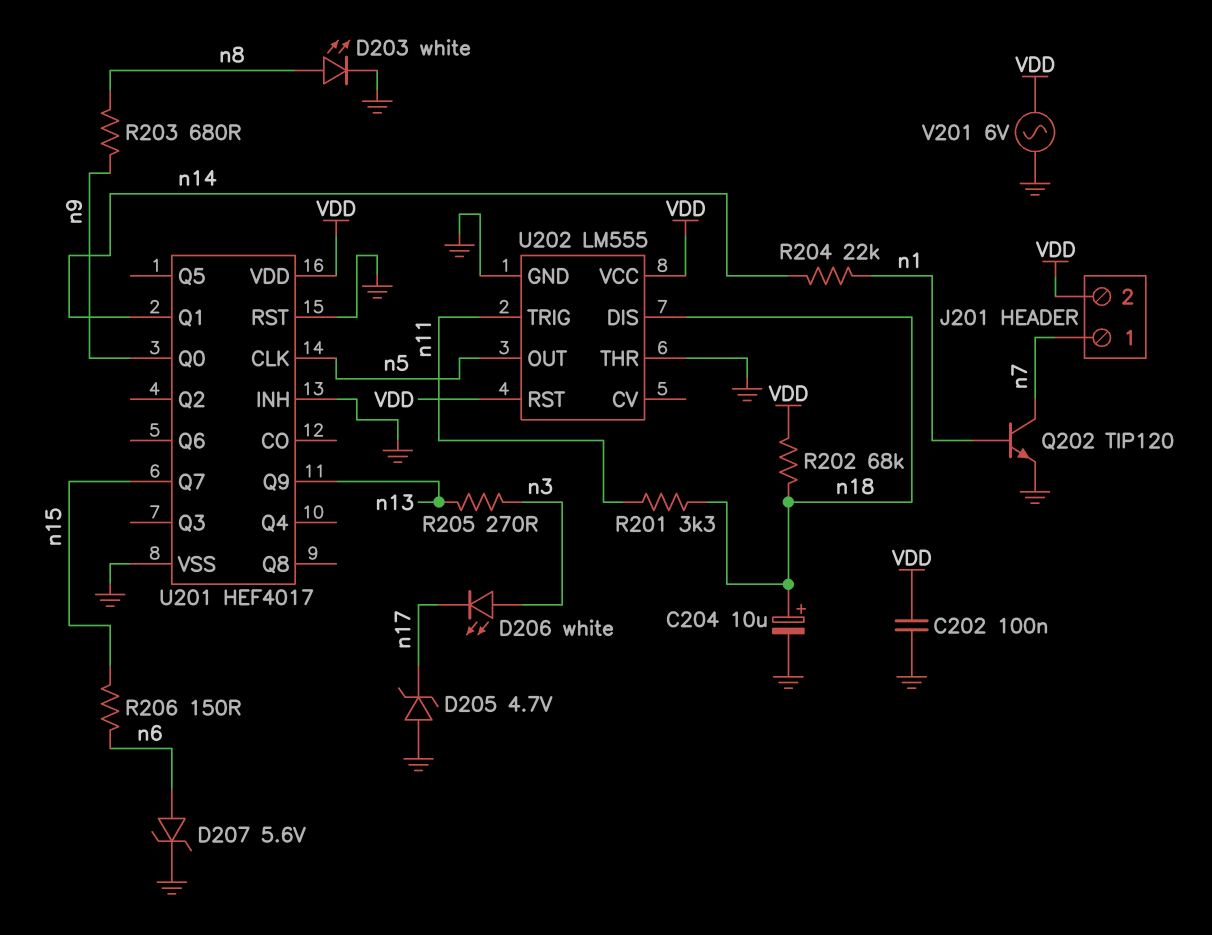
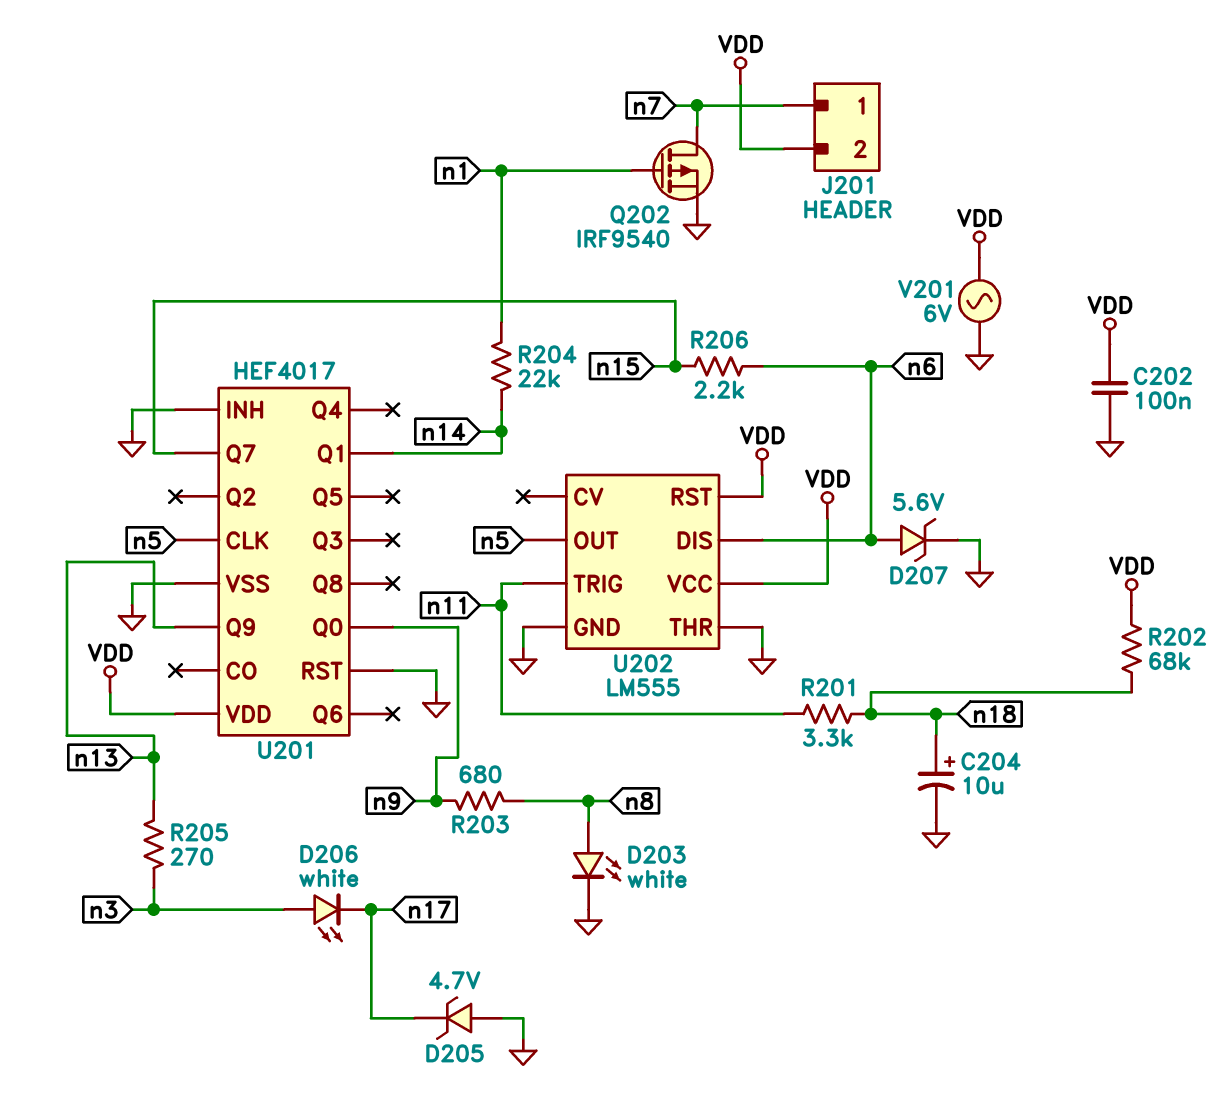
Q202: NPN TIP120 (B n1, C n7, E GND) -> PMOS IRF9540 (G n1, D n7, S GND)
R206: 150 (n6, n15) -> 2.2k (n6, n15)
U202 pin DIS: n18 -> n6

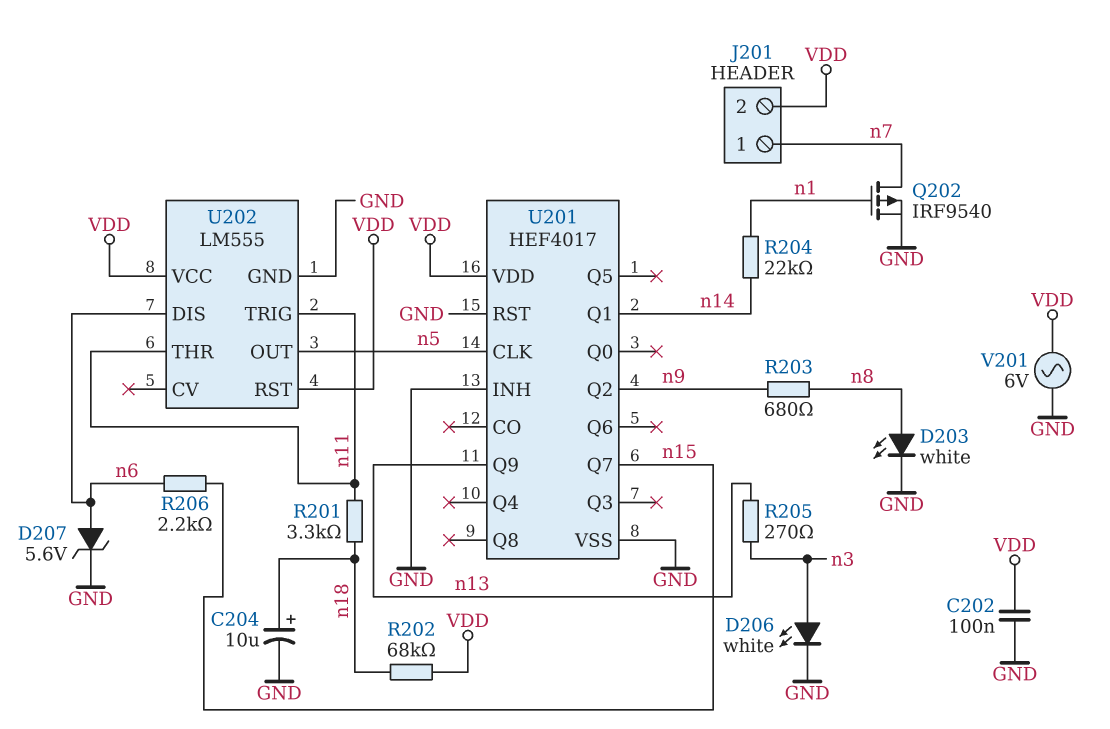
D205: zener 4.7V (A GND, K n17) -> none
D206: LED white (A n3, K n17) -> LED white (A n3, K GND)
U201 pin Q0: n9 -> none
U201 pin Q2: none -> n9
U202 pin THR: GND -> n11

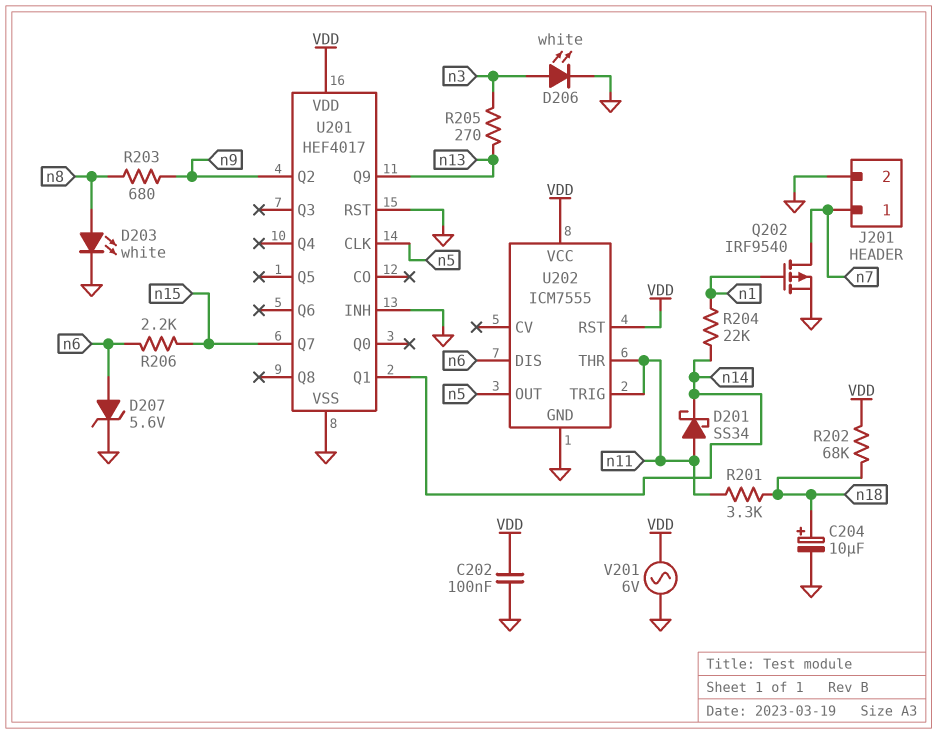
D201: none -> schottky SS34 (A n11, K n14)
J201 pin 2: VDD -> GND
U202: LM555 -> ICM7555

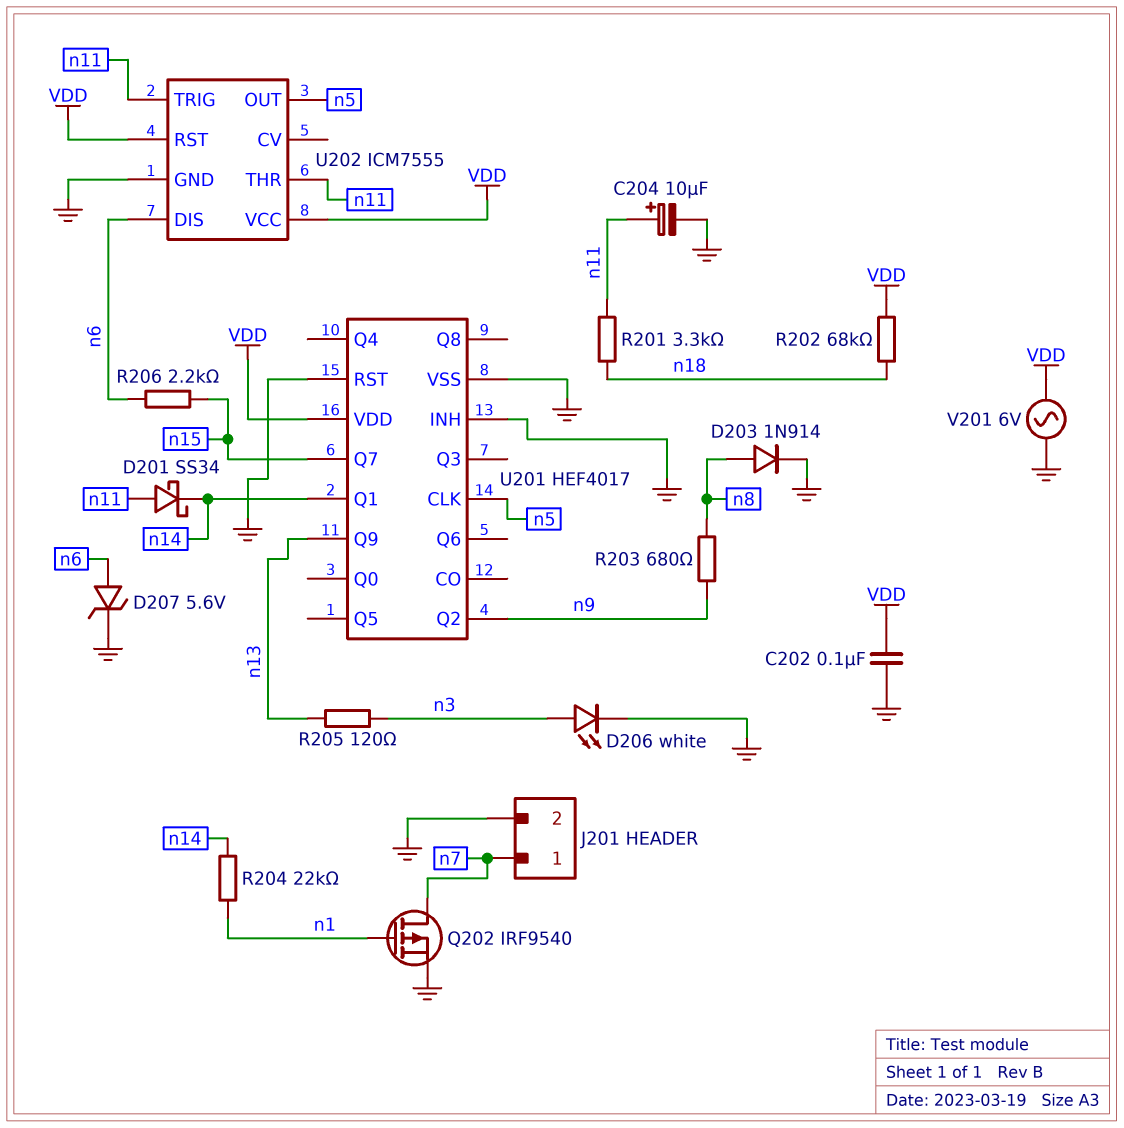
C204: 10uF (plus n18, minus GND) -> 10uF (plus n11, minus GND)
D203: LED white (A n8, K GND) -> diode 1N914 (A n8, K GND)
R205: 270 (n3, n13) -> 120 (n3, n13)

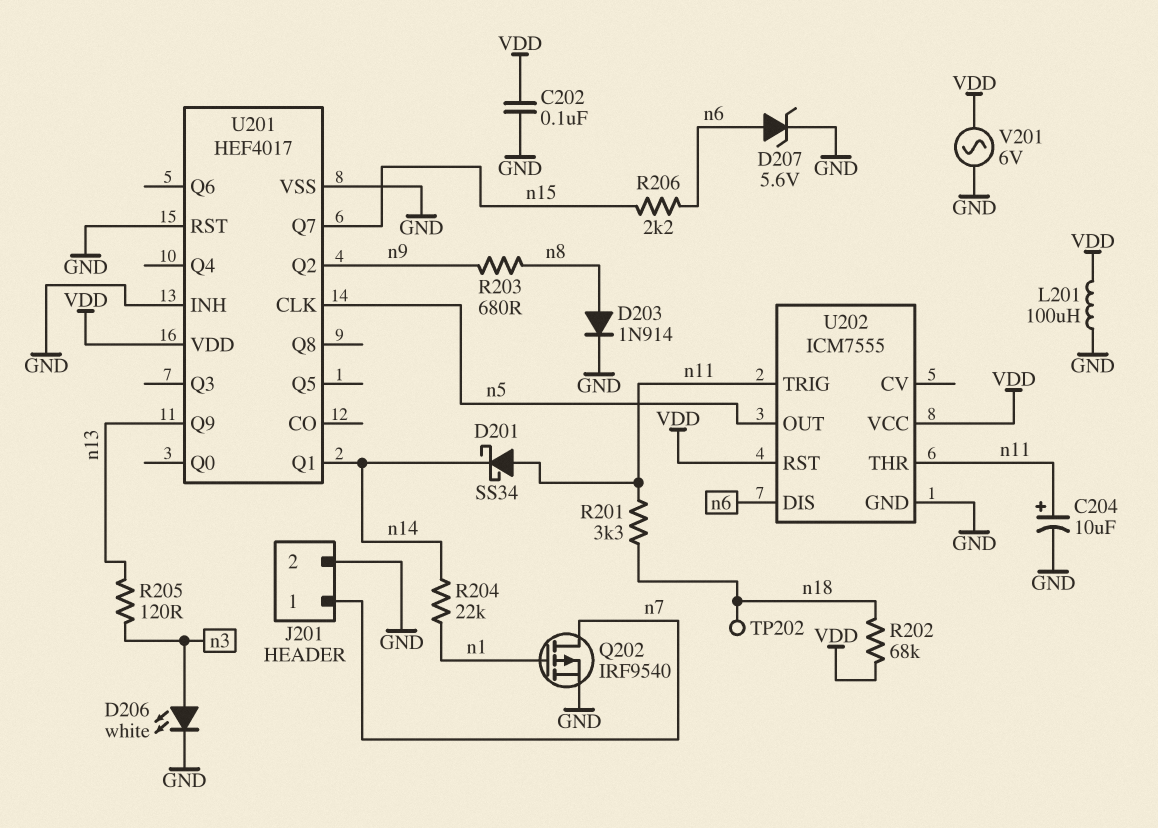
L201: none -> 100uH (GND, VDD)
TP202: none -> test point (n18)

